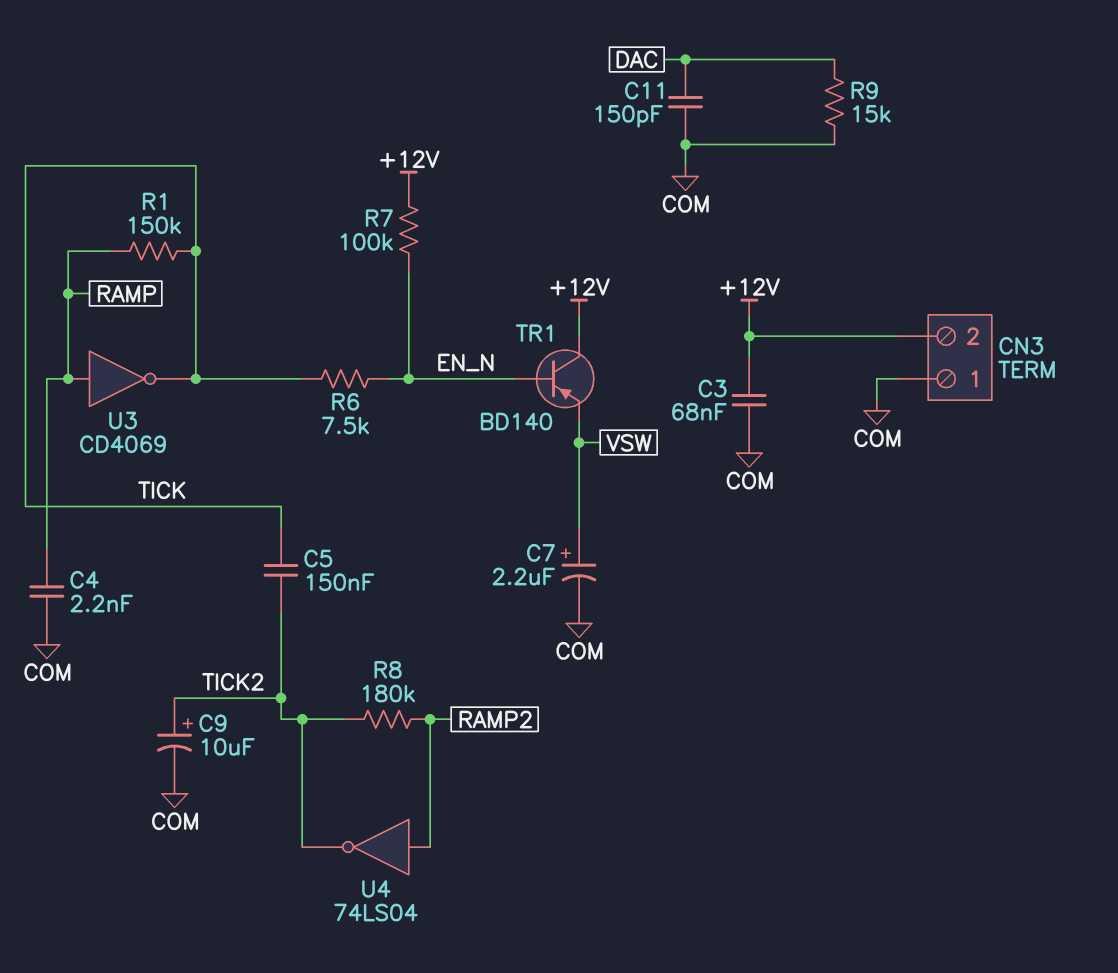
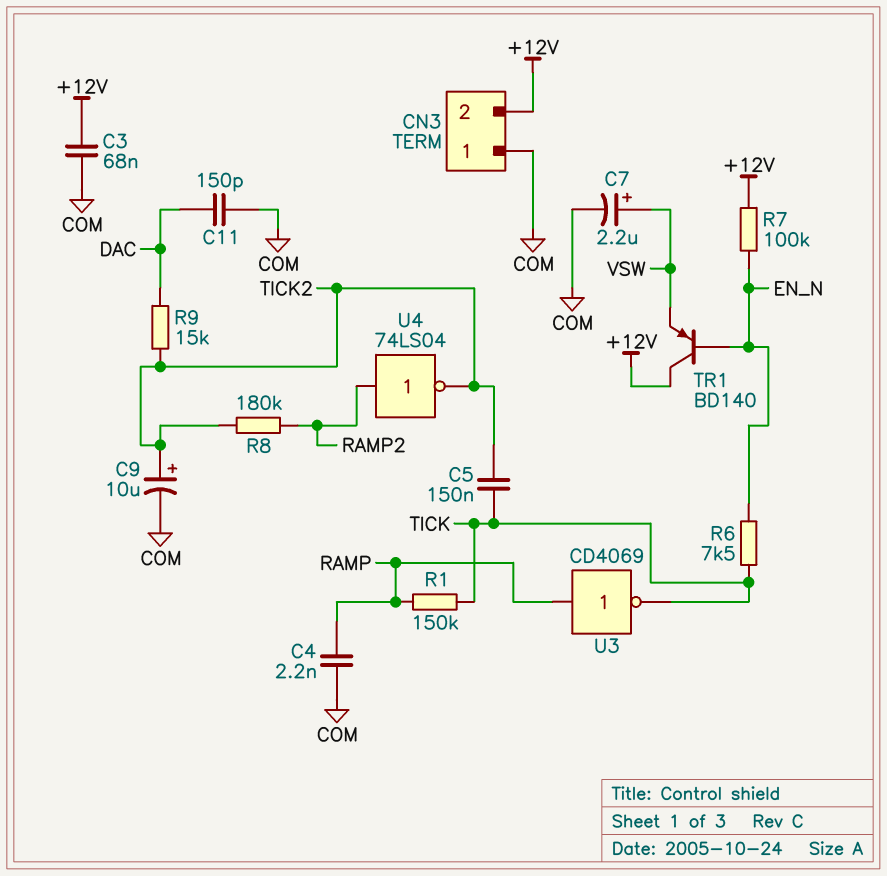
R9: 15k (COM, DAC) -> 15k (DAC, TICK2)

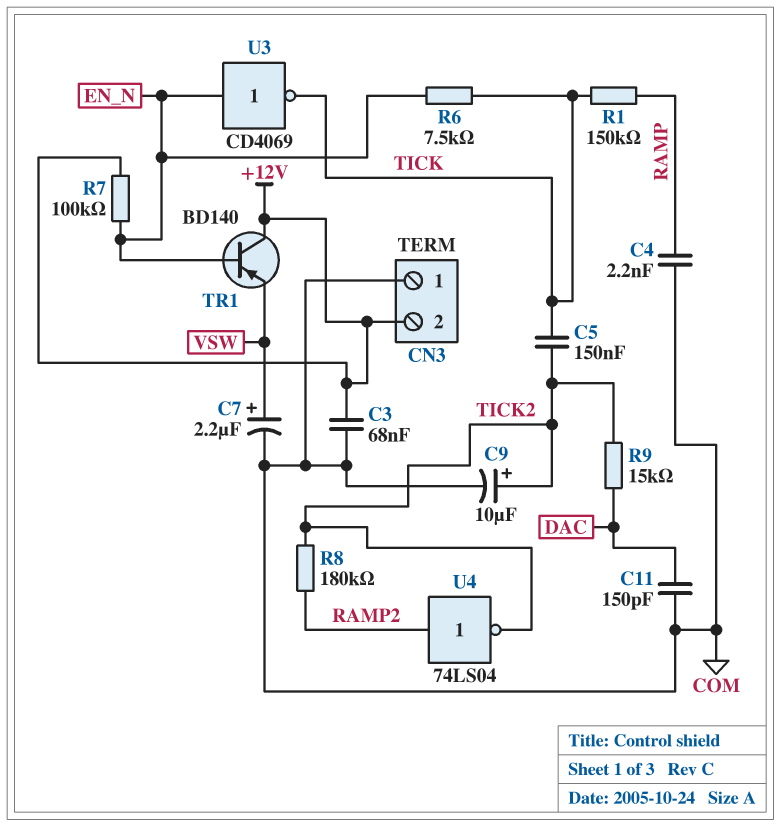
U3: NOT CD4069 (in RAMP, out TICK) -> NOT CD4069 (in EN_N, out TICK)

